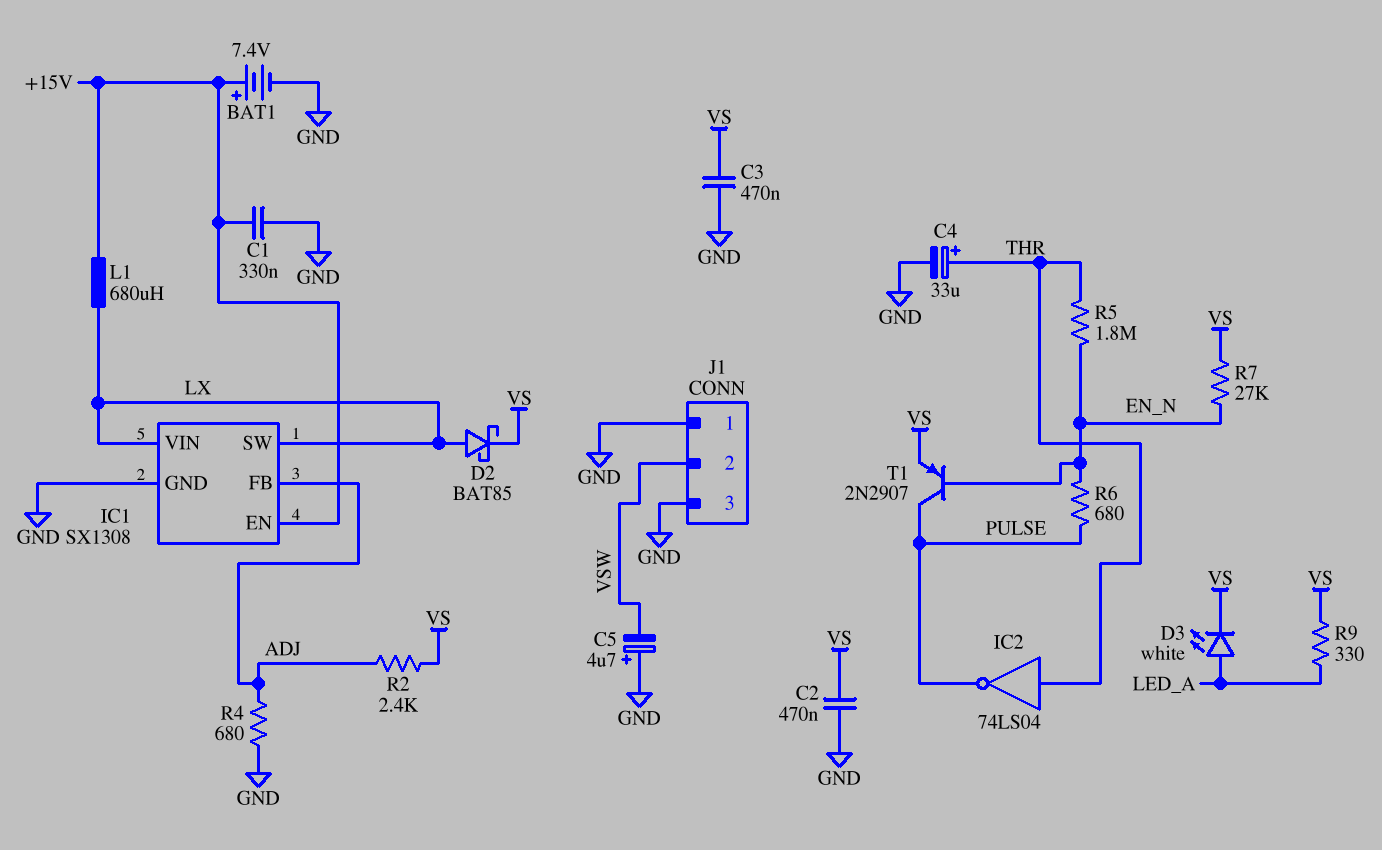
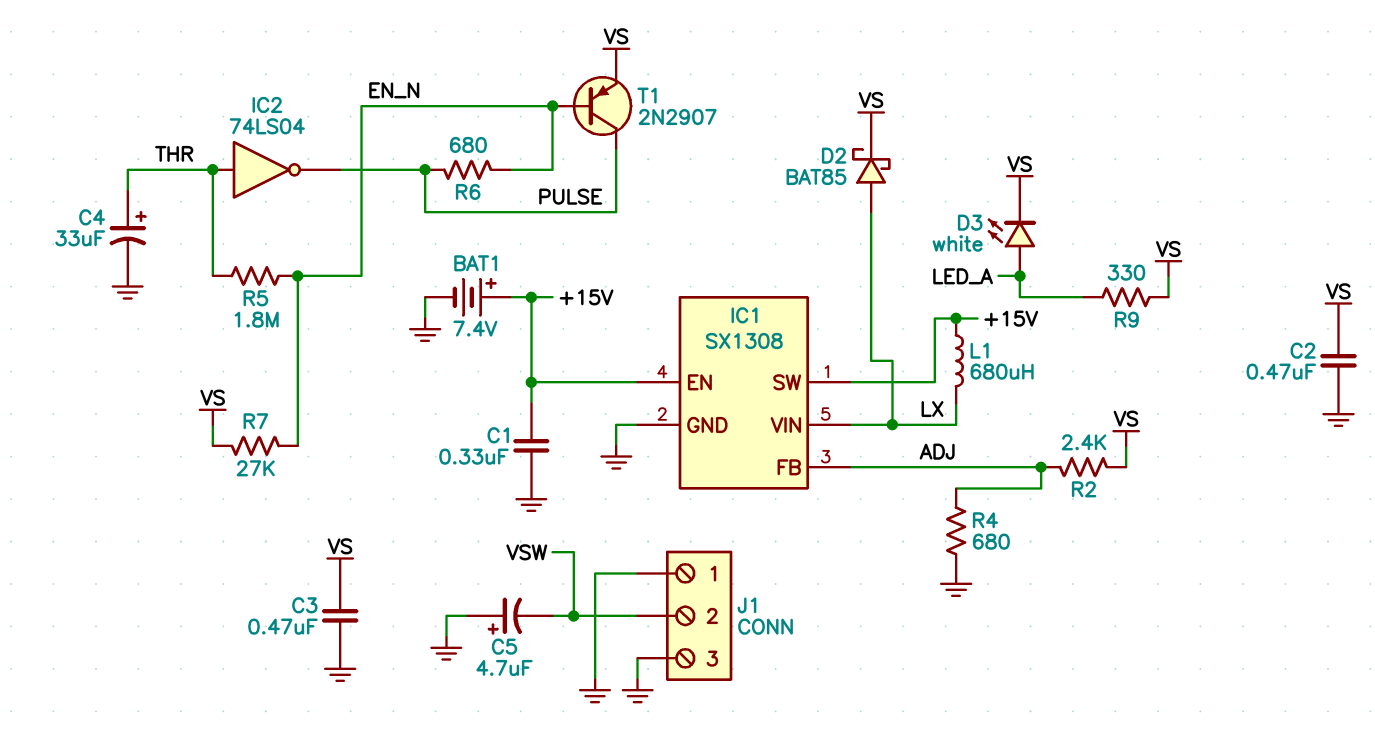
IC1 pin SW: LX -> +15V

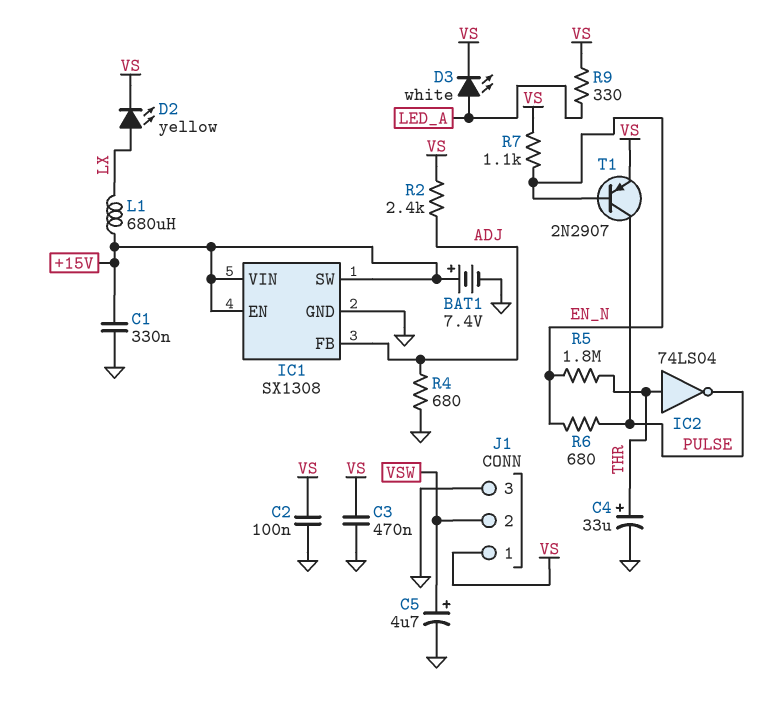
C2: 470nF (GND, VS) -> 100nF (GND, VS)
C5: 4.7uF (plus GND, minus VSW) -> 4.7uF (plus VSW, minus GND)
D2: schottky BAT85 (A LX, K VS) -> LED yellow (A LX, K VS)
IC1 pin VIN: LX -> +15V
J1 pin 1: GND -> VS
R7: 27k (EN_N, VS) -> 1.1k (EN_N, VS)

